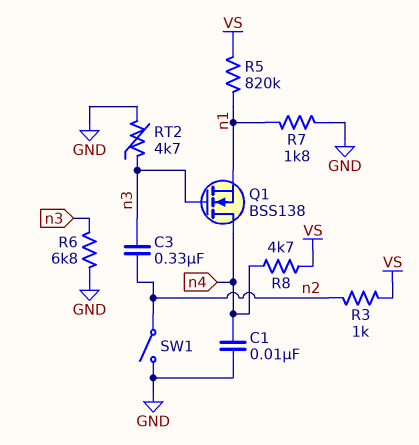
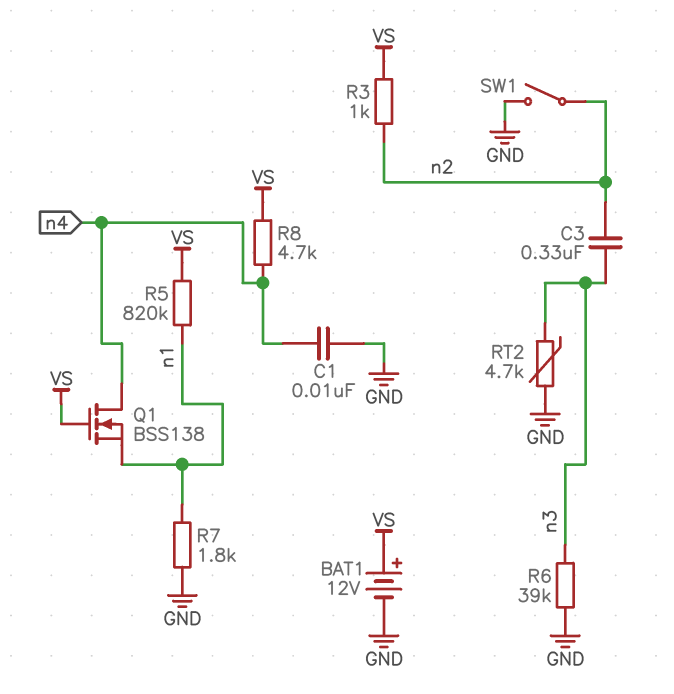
BAT1: none -> 12V (plus VS, minus GND)
Q1: NMOS BSS138 (G n3, D n4, S n1) -> NMOS BSS138 (G VS, D n4, S n1)
R6: 6.8k (GND, n3) -> 39k (GND, n3)

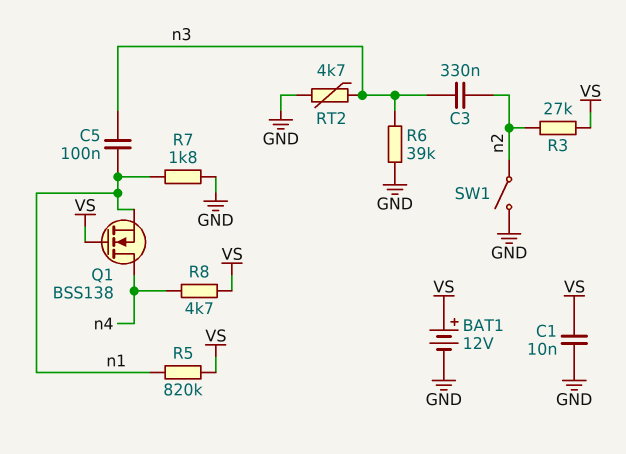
C1: 10nF (GND, n4) -> 10nF (GND, VS)
C5: none -> 100nF (n1, n3)
R3: 1k (VS, n2) -> 27k (VS, n2)

